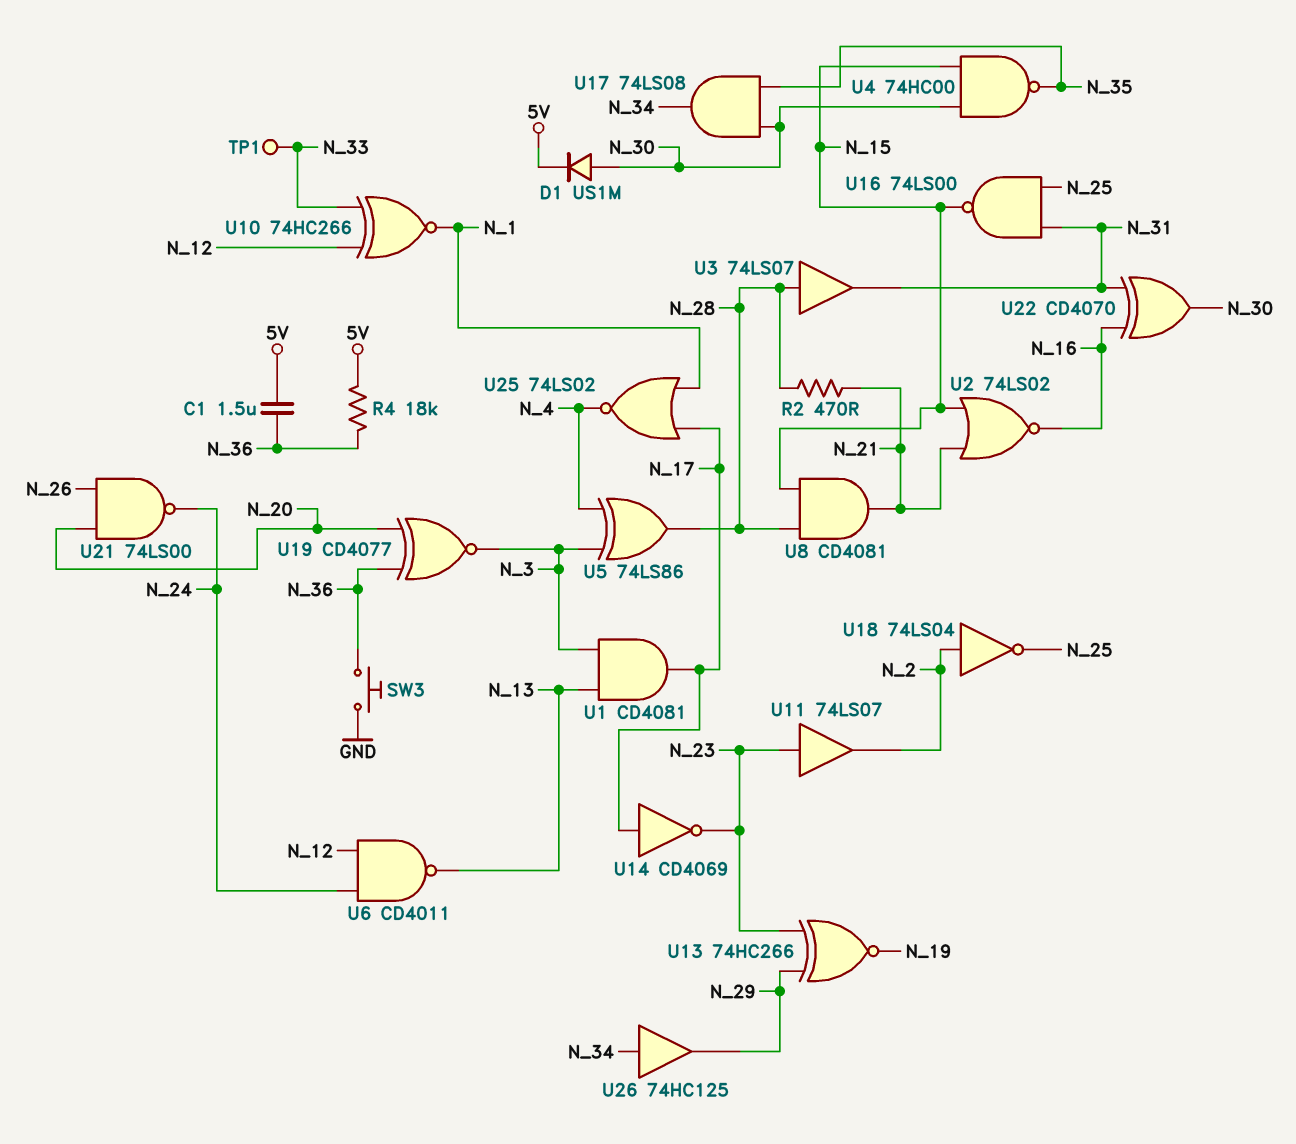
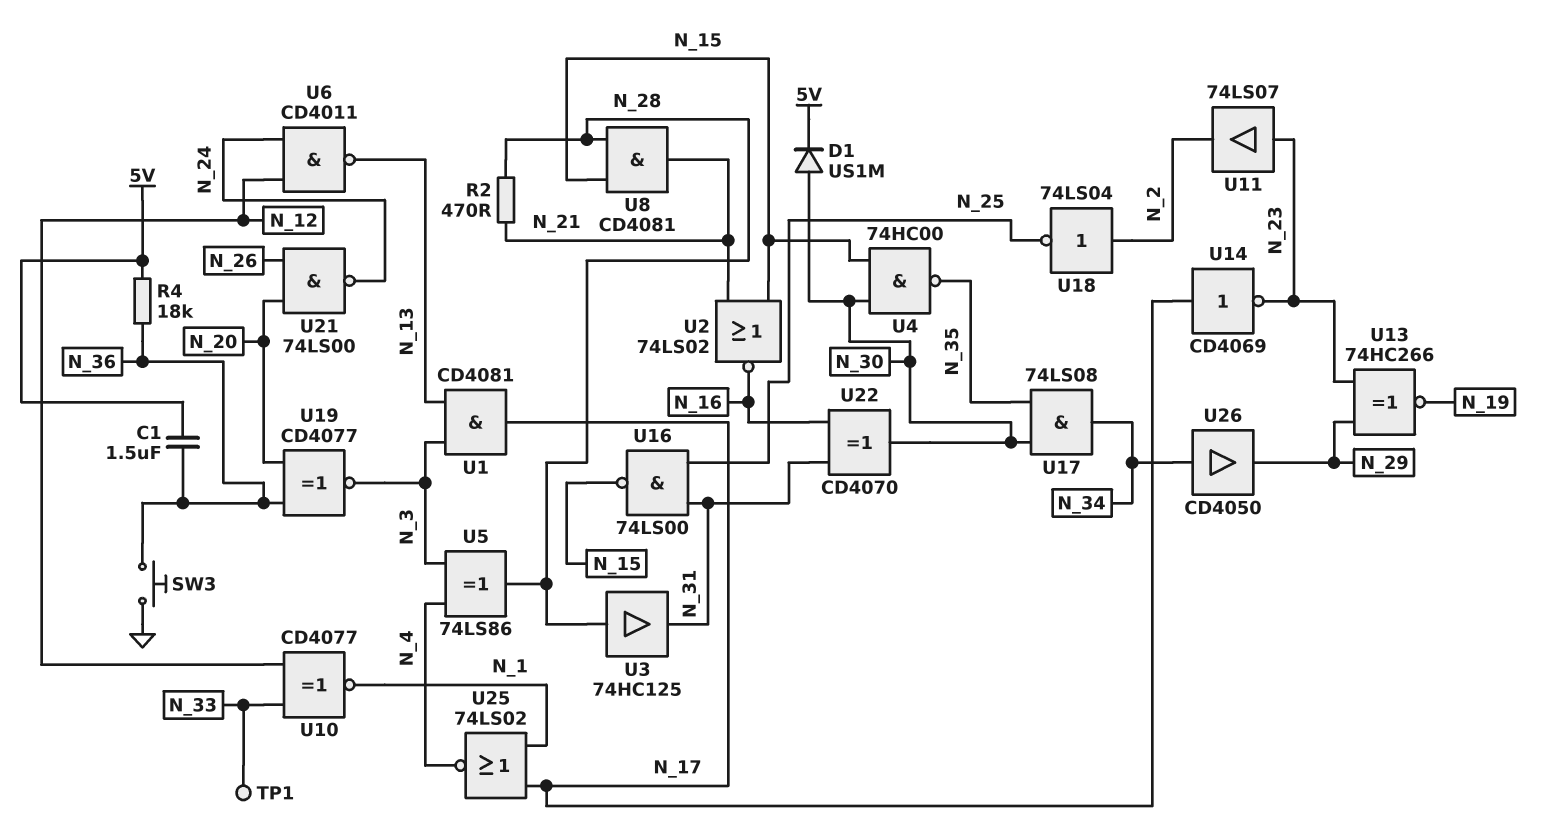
U3: buffer 74LS07 (in N_28, out N_31) -> buffer 74HC125 (in N_28, out N_31)
U10: XNOR 74HC266 (in N_12, in N_33, out N_1) -> XNOR CD4077 (in N_12, in N_33, out N_1)
U26: buffer 74HC125 (in N_34, out N_29) -> buffer CD4050 (in N_34, out N_29)

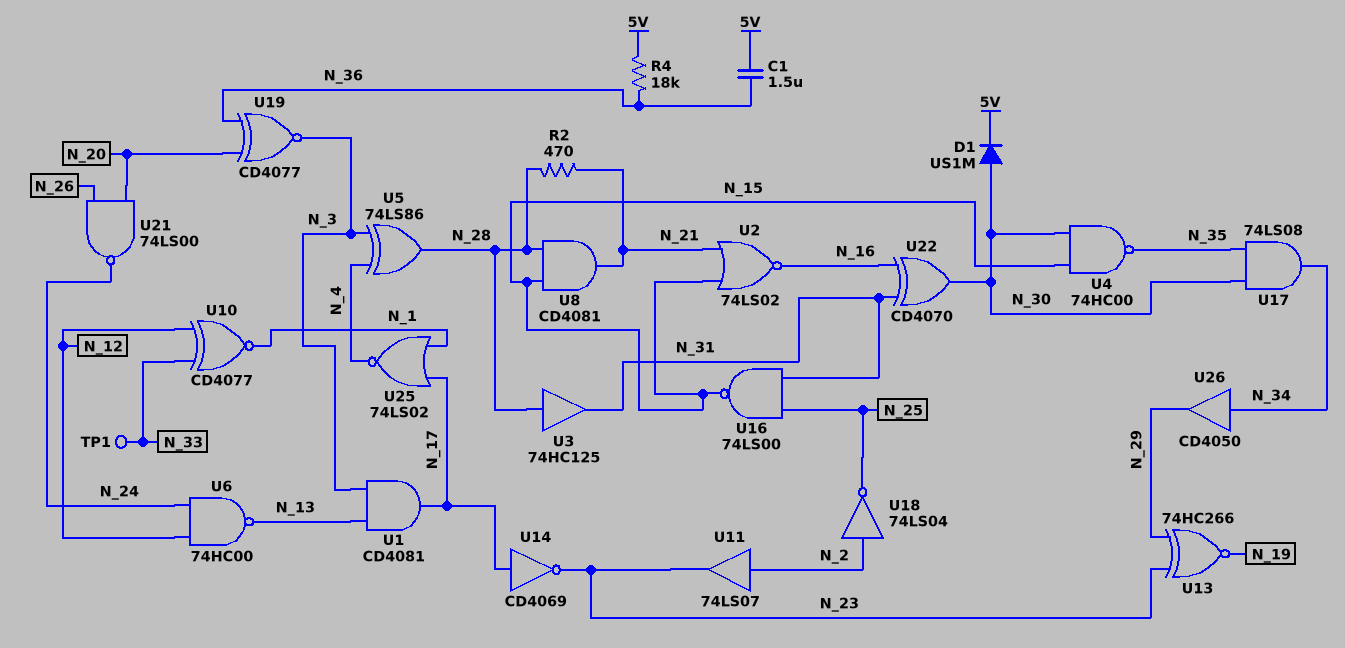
SW3: button (GND, N_36) -> none
U6: NAND CD4011 (in N_12, in N_24, out N_13) -> NAND 74HC00 (in N_12, in N_24, out N_13)
U11: buffer 74LS07 (in N_23, out N_2) -> buffer 74LS07 (in N_2, out N_23)

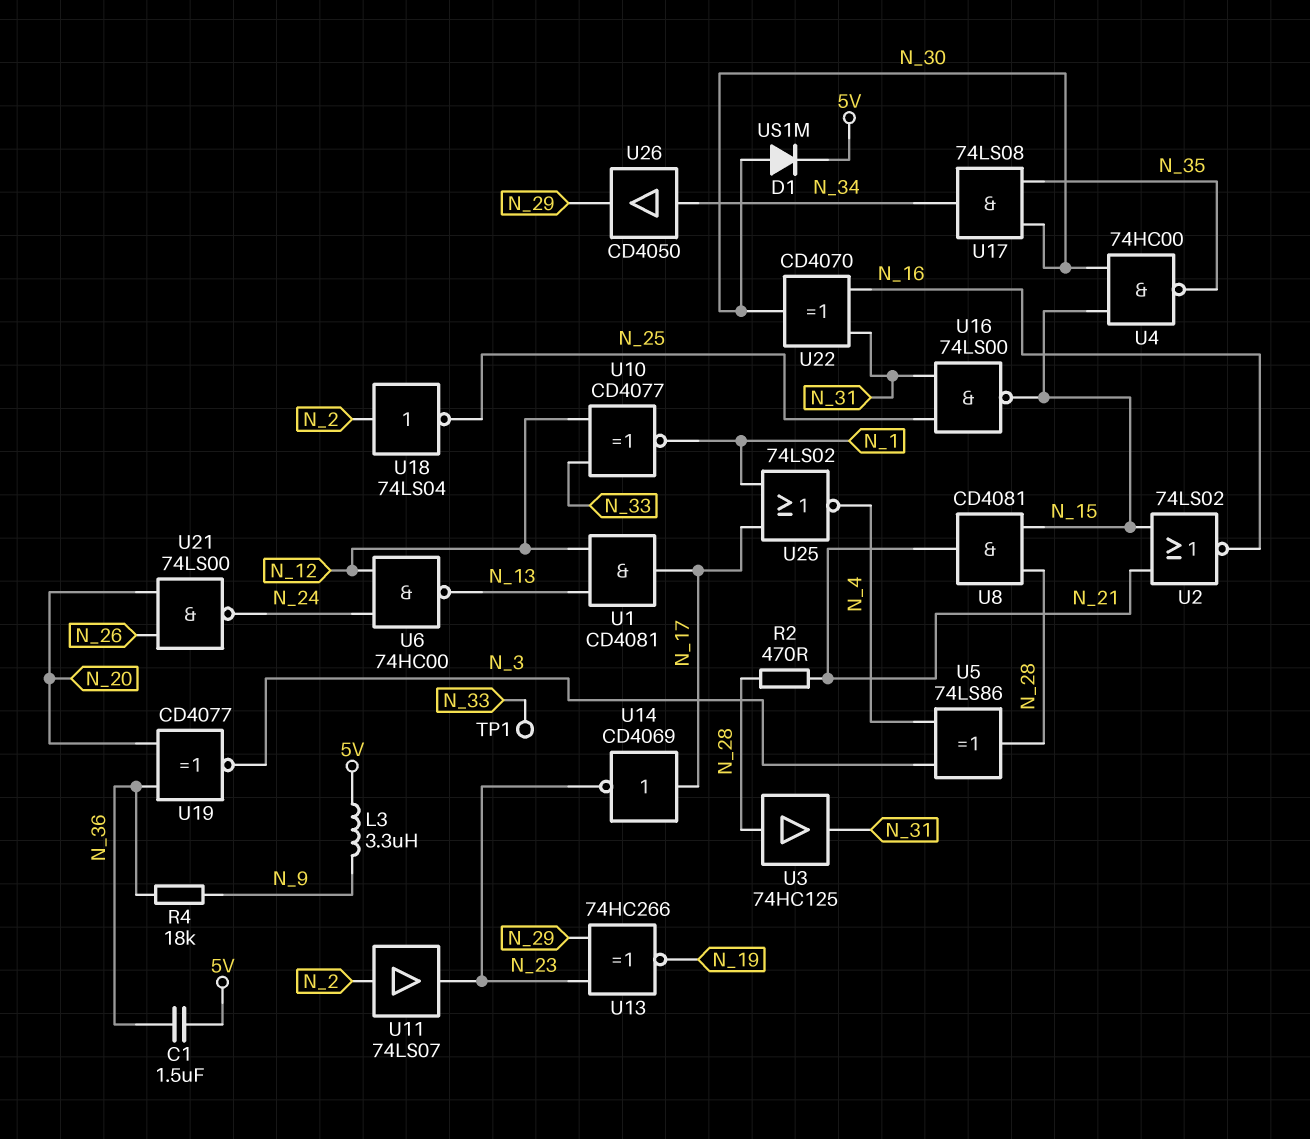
L3: none -> 3.3uH (5V, N_9)
R4: 18k (5V, N_36) -> 18k (N_9, N_36)
U1: AND CD4081 (in N_3, in N_13, out N_17) -> AND CD4081 (in N_12, in N_13, out N_17)

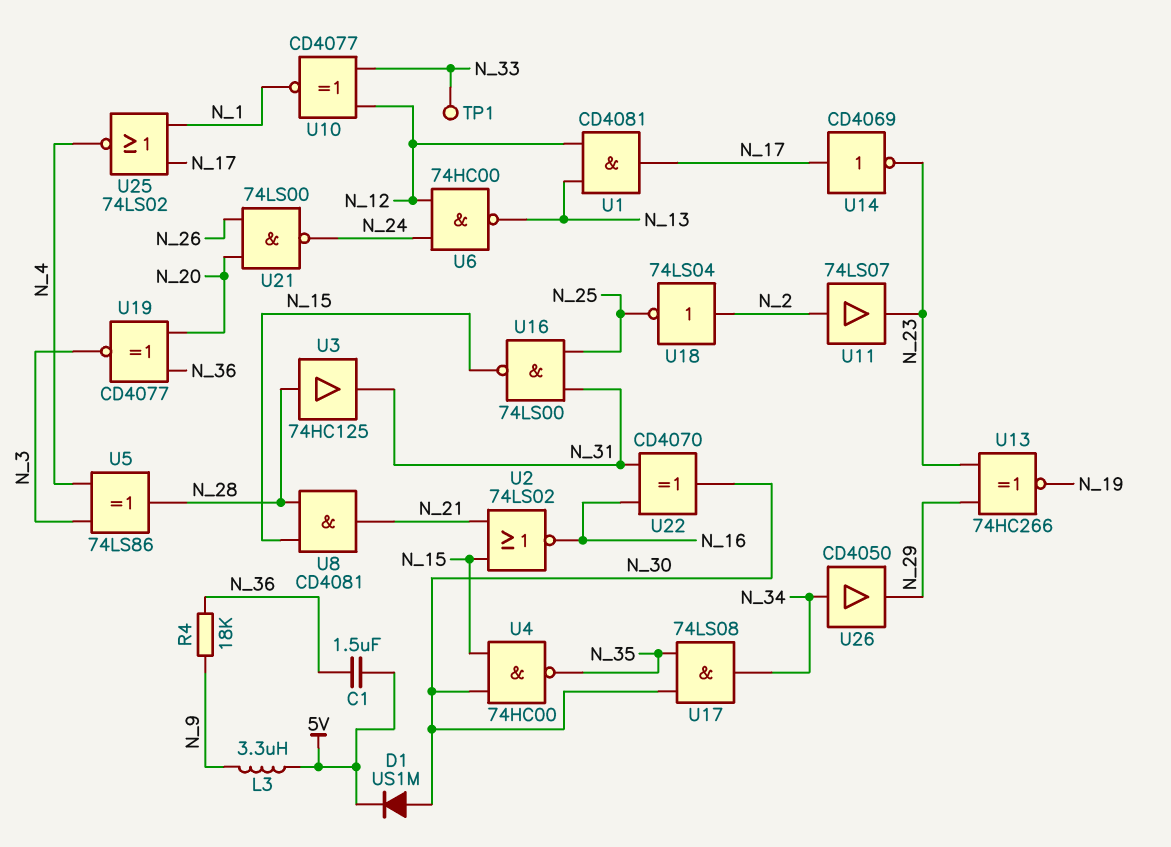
R2: 470 (N_21, N_28) -> none

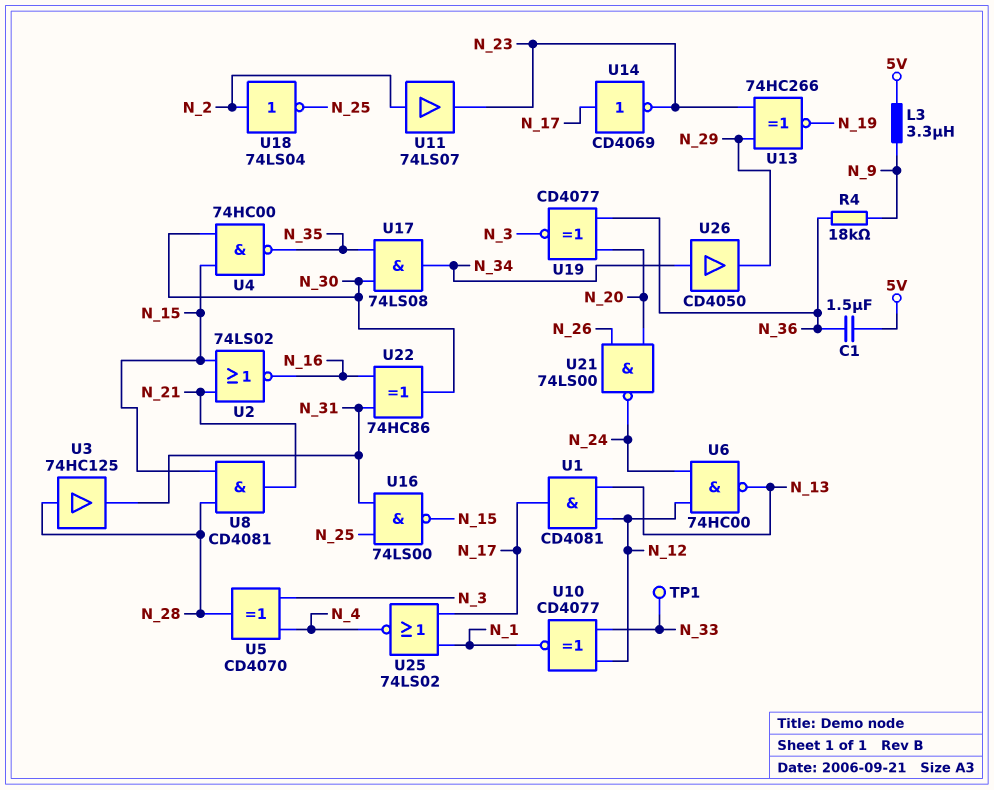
D1: diode US1M (A N_30, K 5V) -> none
U5: XOR 74LS86 (in N_3, in N_4, out N_28) -> XOR CD4070 (in N_3, in N_4, out N_28)
U22: XOR CD4070 (in N_16, in N_31, out N_30) -> XOR 74HC86 (in N_16, in N_31, out N_30)

